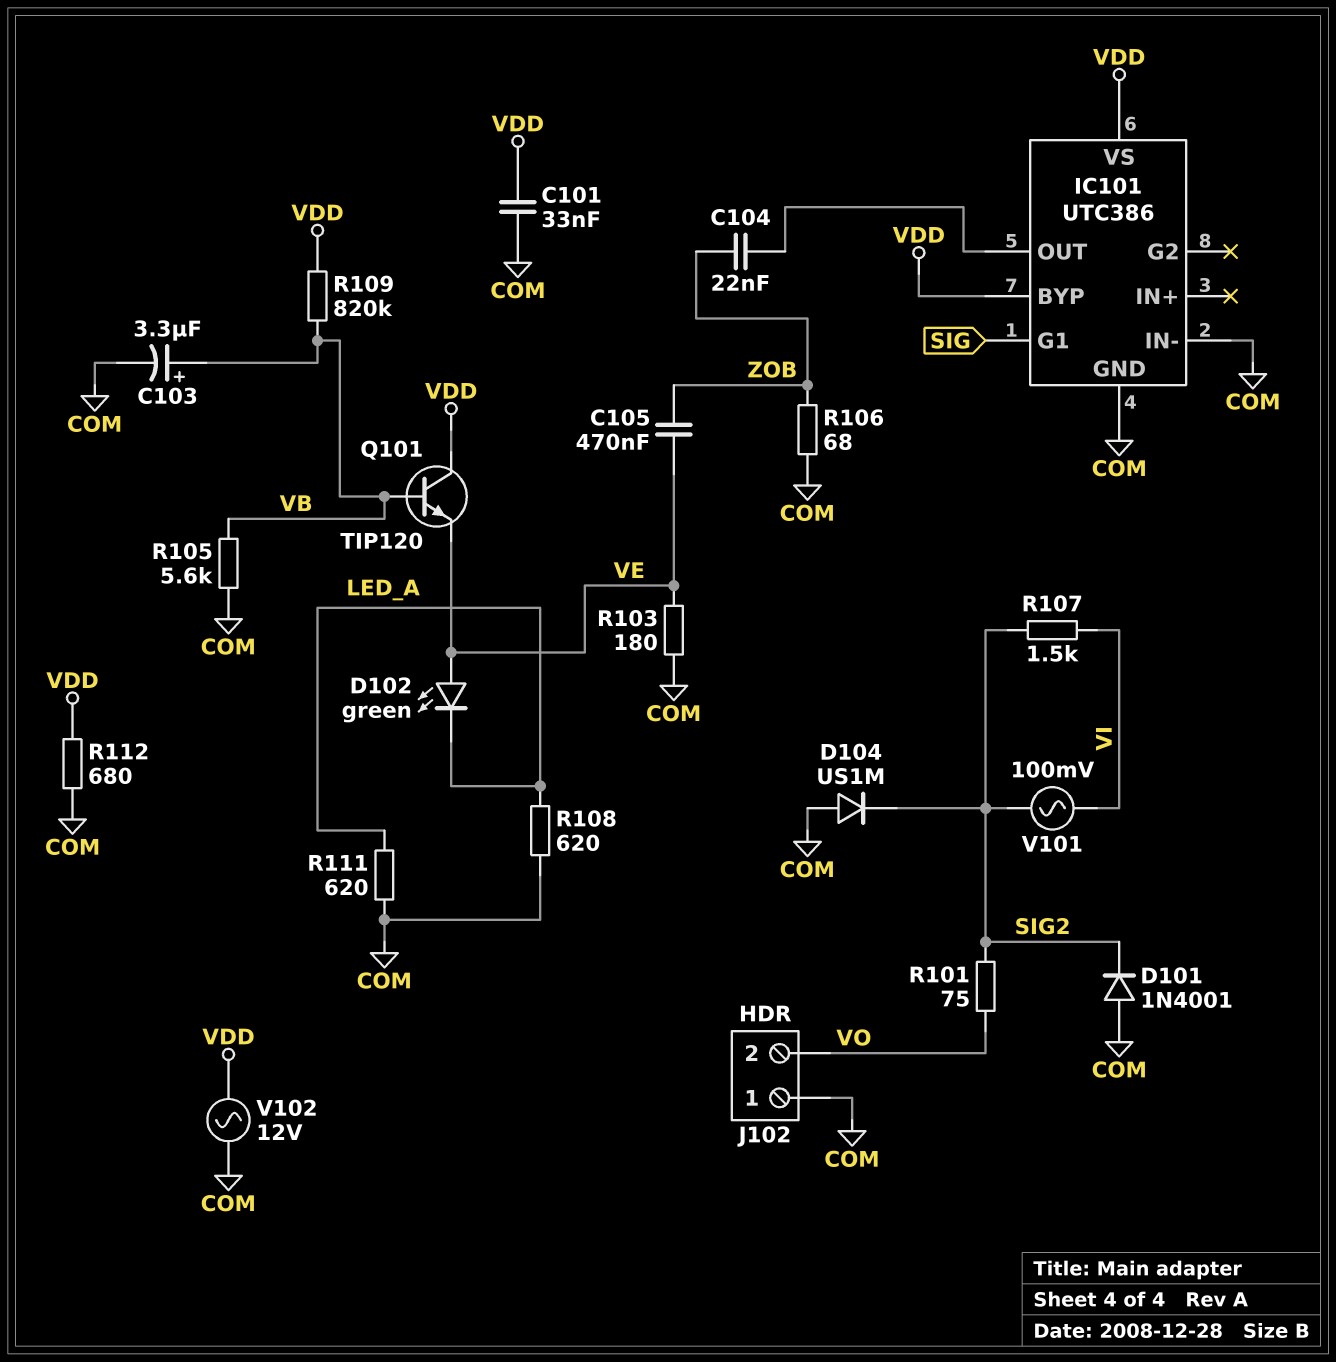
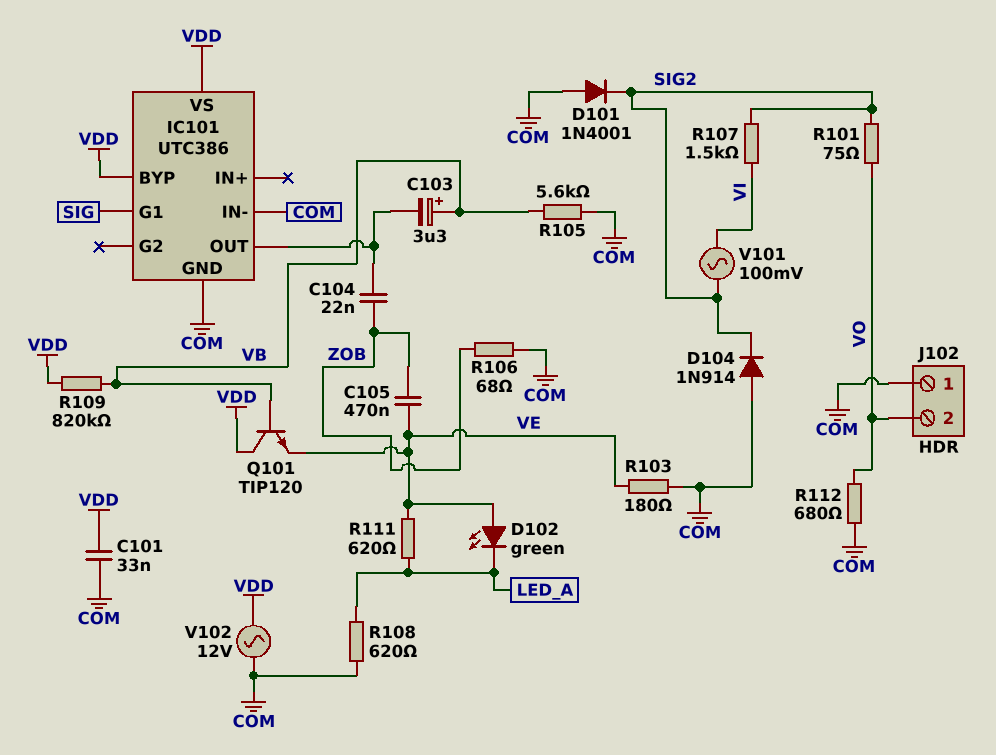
C103: 3.3uF (plus VB, minus COM) -> 3.3uF (plus VB, minus IC101/OUT)
D104: diode US1M (A COM, K SIG2) -> diode 1N914 (A COM, K SIG2)
R111: 620 (COM, LED_A) -> 620 (LED_A, VE)
R112: 680 (COM, VDD) -> 680 (COM, VO)

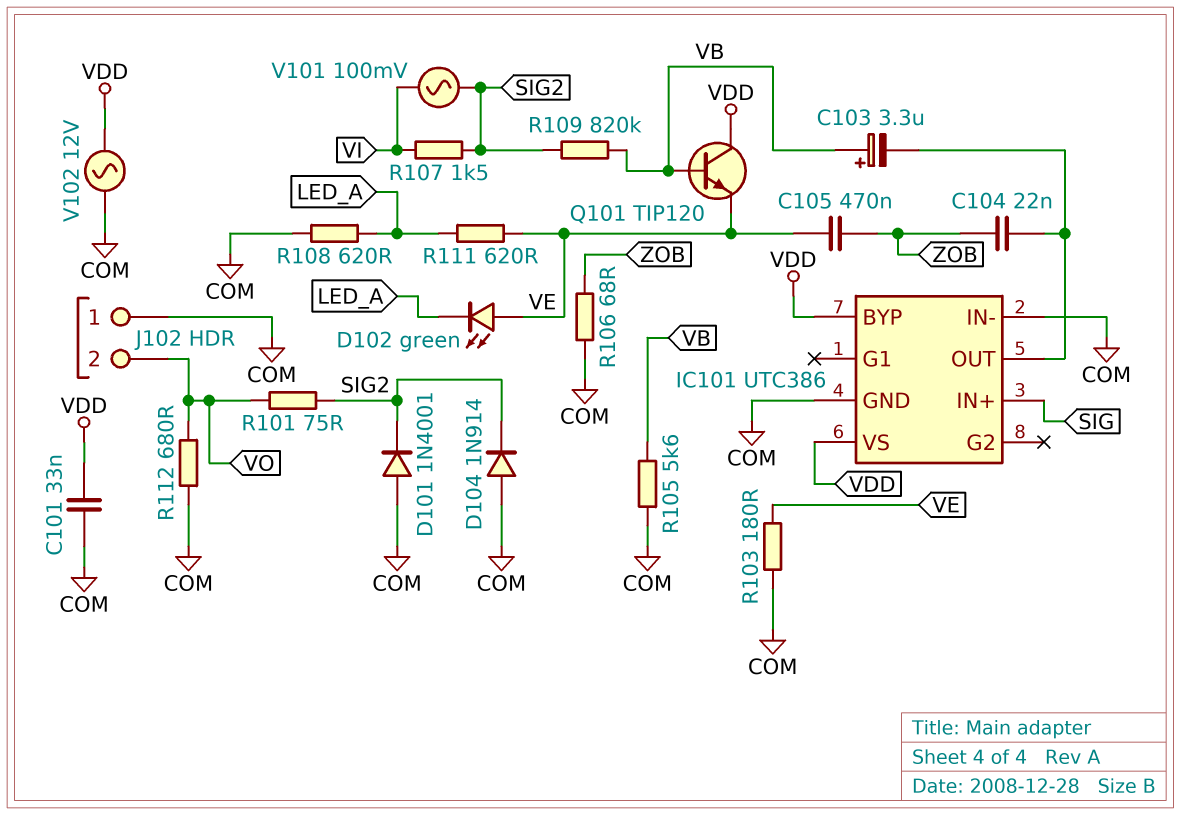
IC101 pin G1: SIG -> none
IC101 pin IN+: none -> SIG
R109: 820k (VB, VDD) -> 820k (SIG2, VB)

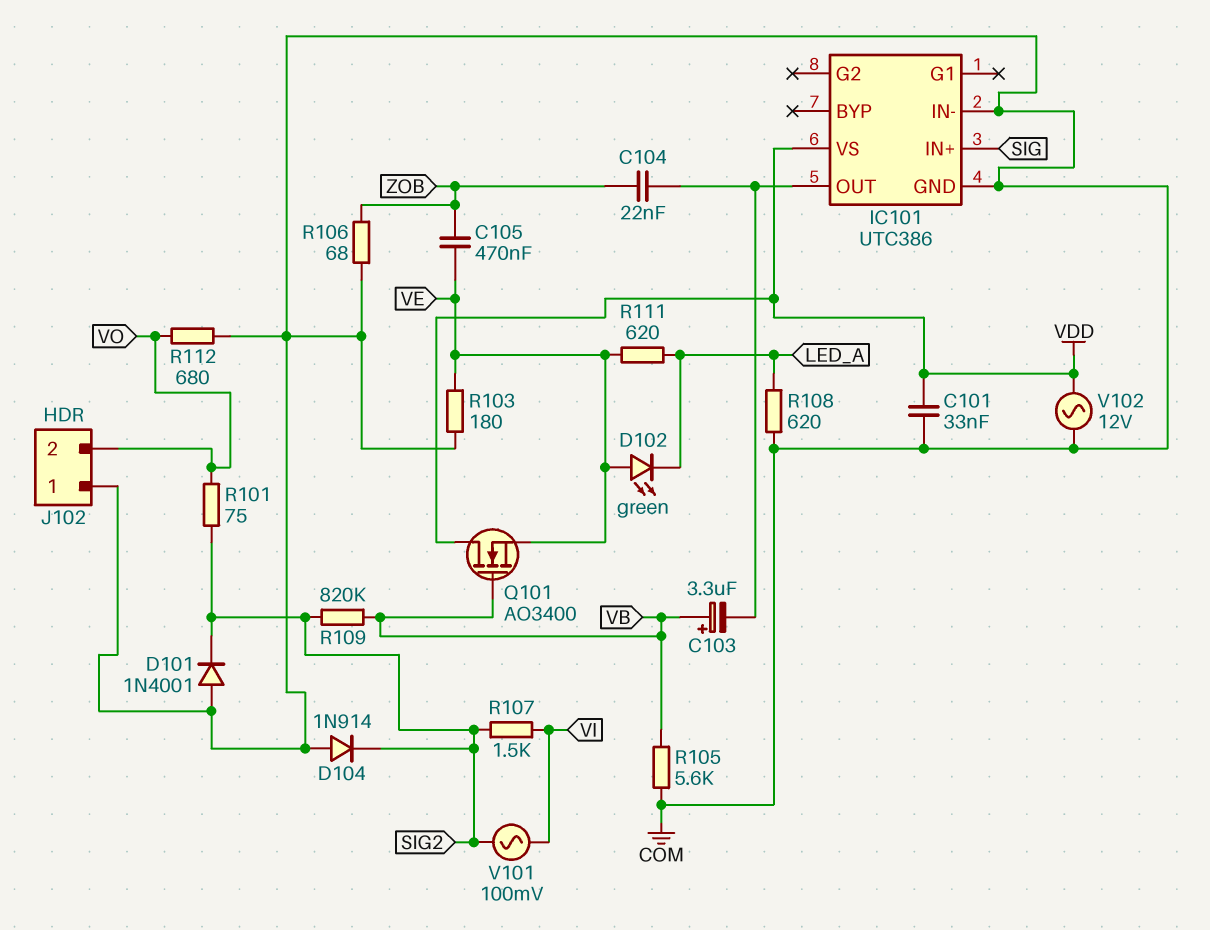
IC101 pin BYP: VDD -> none
Q101: NPN TIP120 (B VB, C VDD, E VE) -> NMOS AO3400 (G VB, D VDD, S VE)

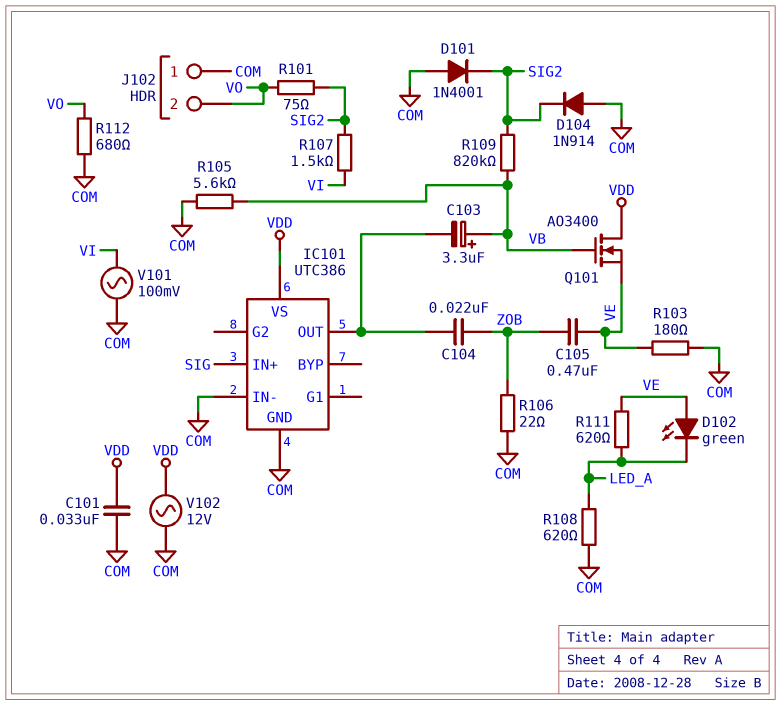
R106: 68 (COM, ZOB) -> 22 (COM, ZOB)
V101: AC 100mV (SIG2, VI) -> AC 100mV (COM, VI)

